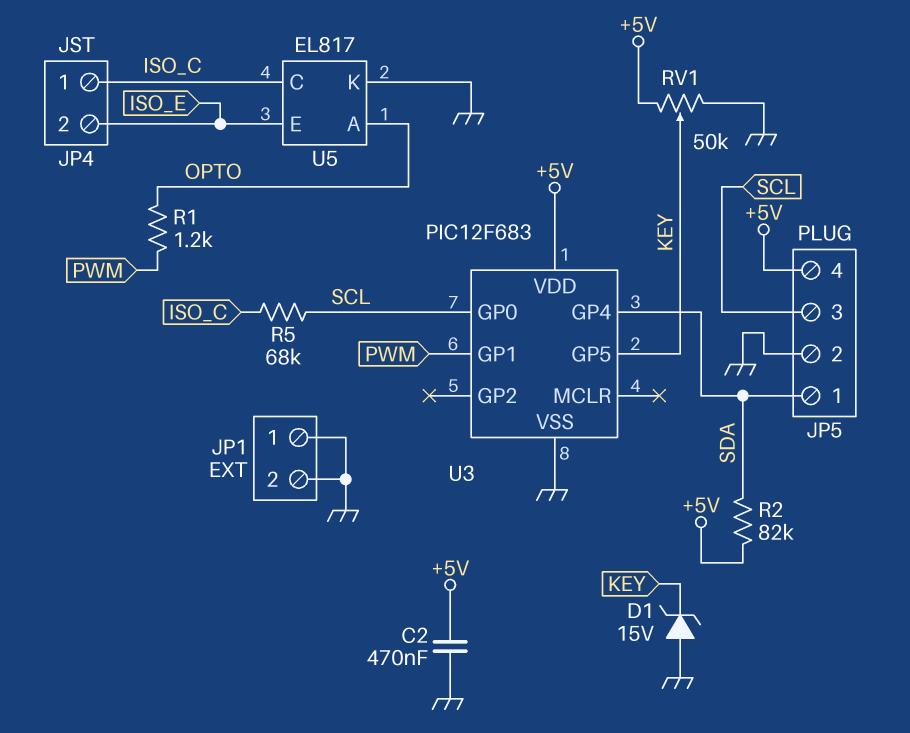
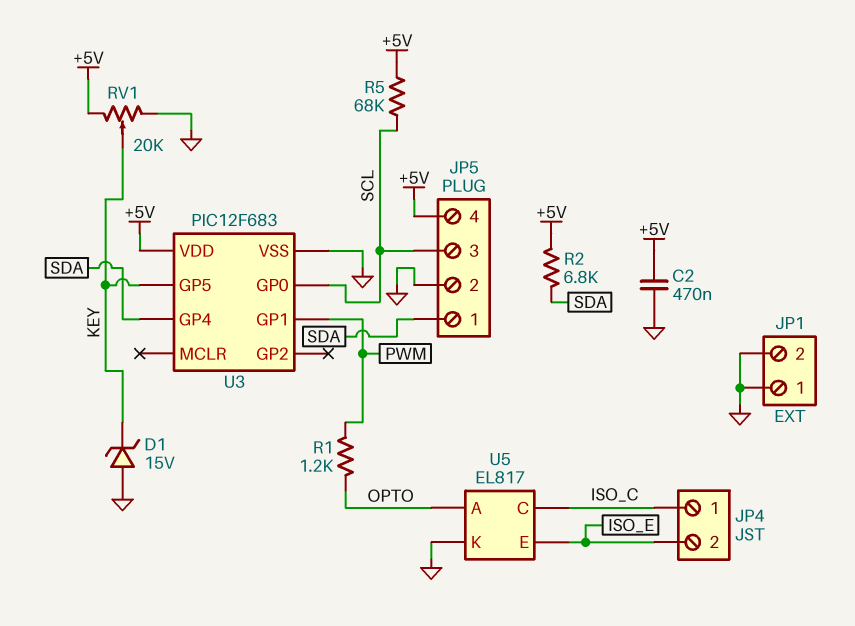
R2: 82k (+5V, SDA) -> 6.8k (+5V, SDA)
R5: 68k (ISO_C, SCL) -> 68k (+5V, SCL)
RV1: 50k (+5V, GND, wiper KEY) -> 20k (+5V, GND, wiper KEY)

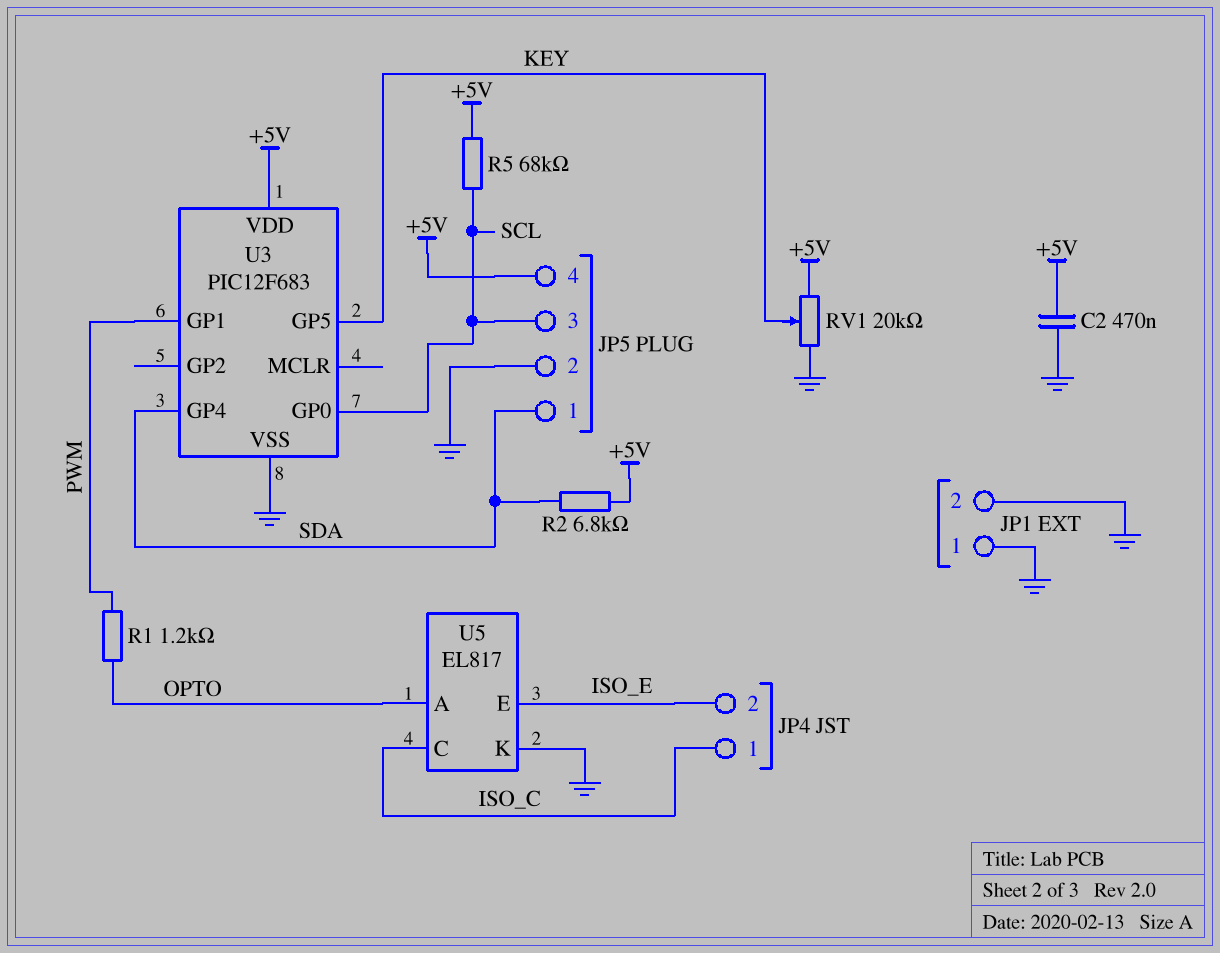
D1: zener 15V (A GND, K KEY) -> none

